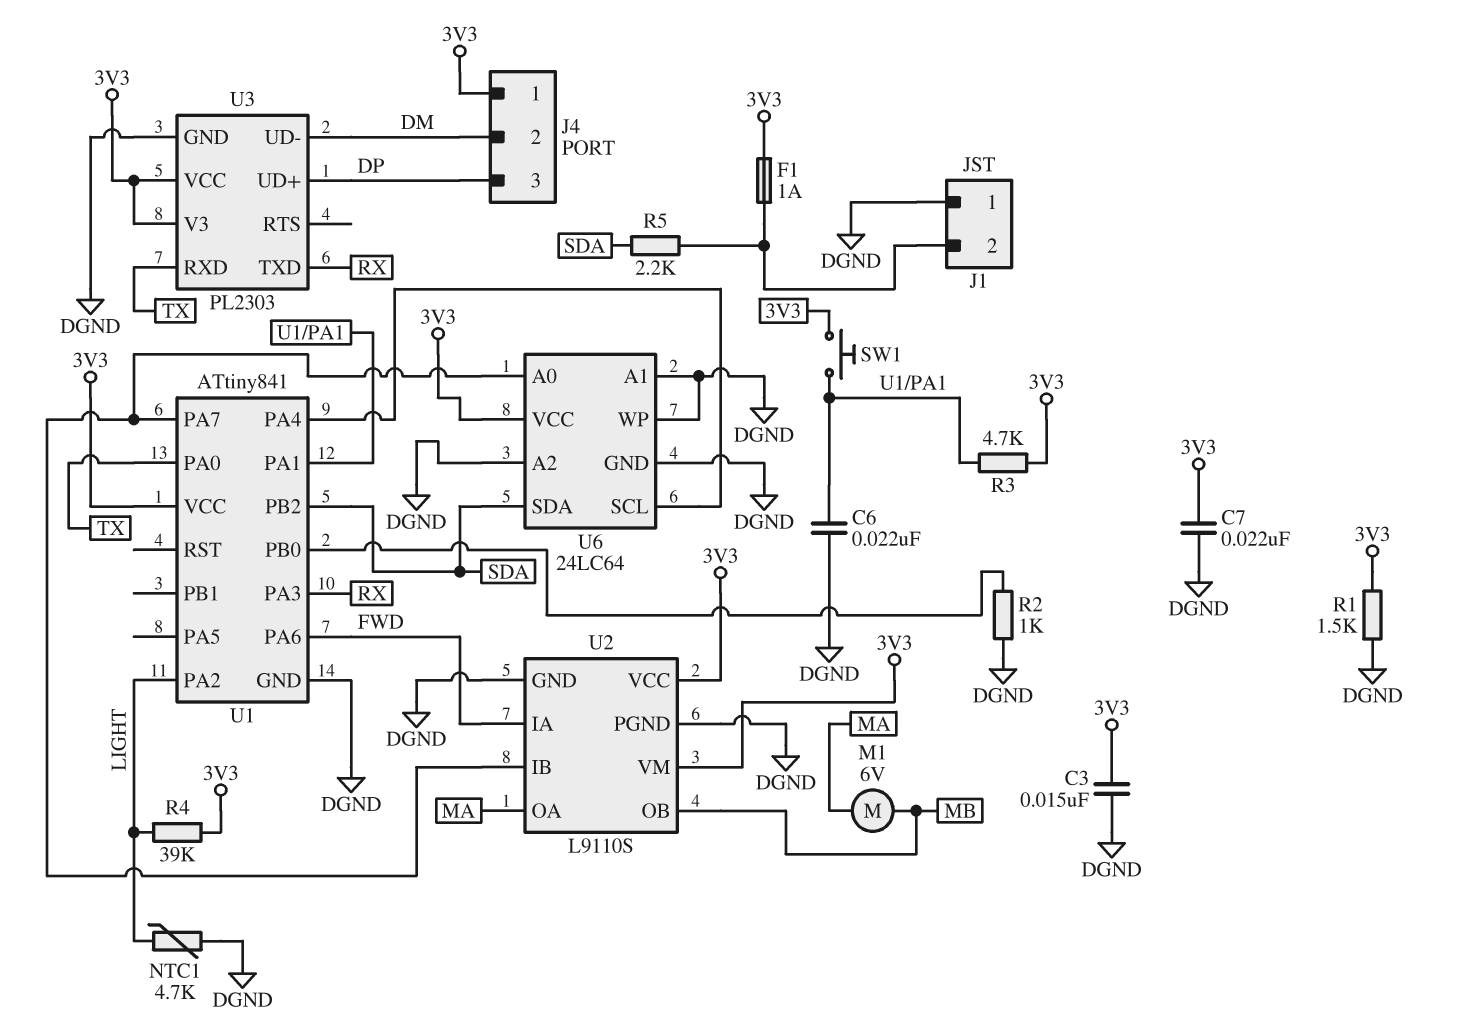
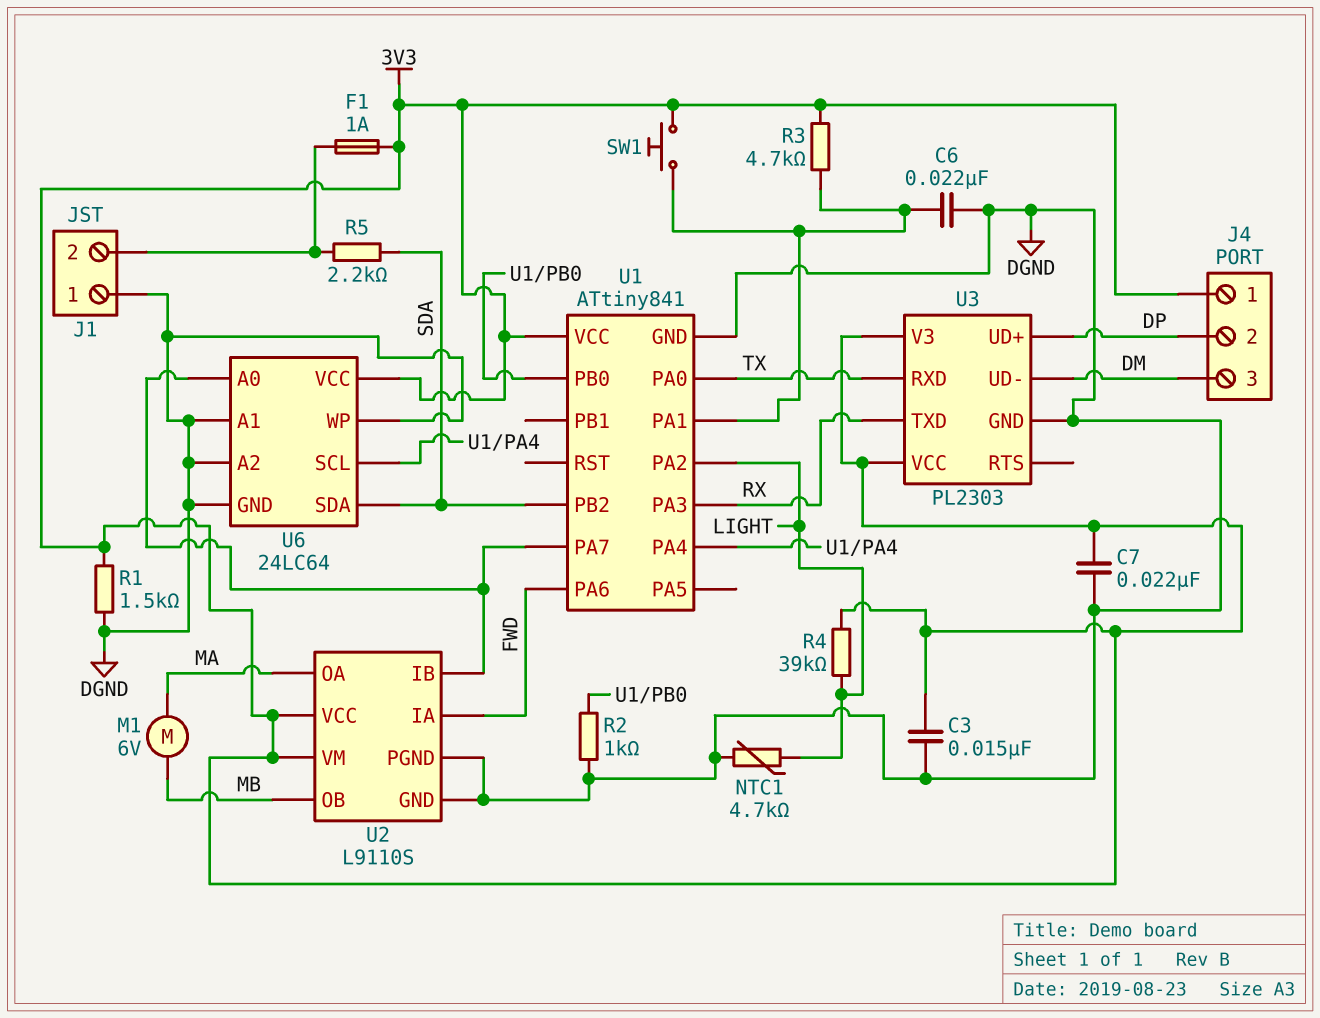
J4 pin 2: DM -> DP
J4 pin 3: DP -> DM

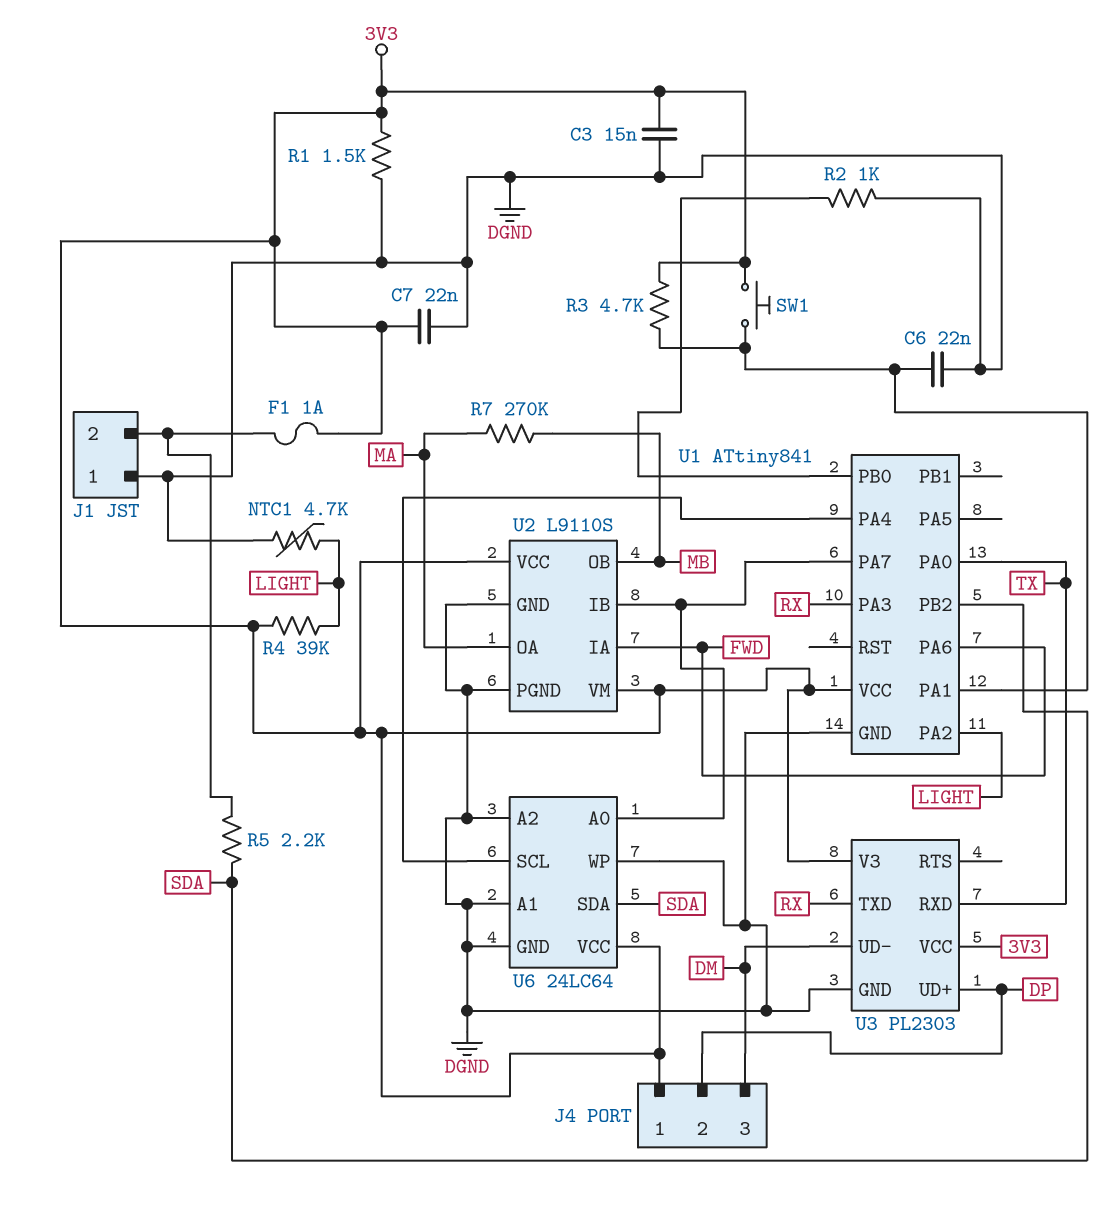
M1: motor 6V (MA, MB) -> none
R7: none -> 270k (MA, MB)

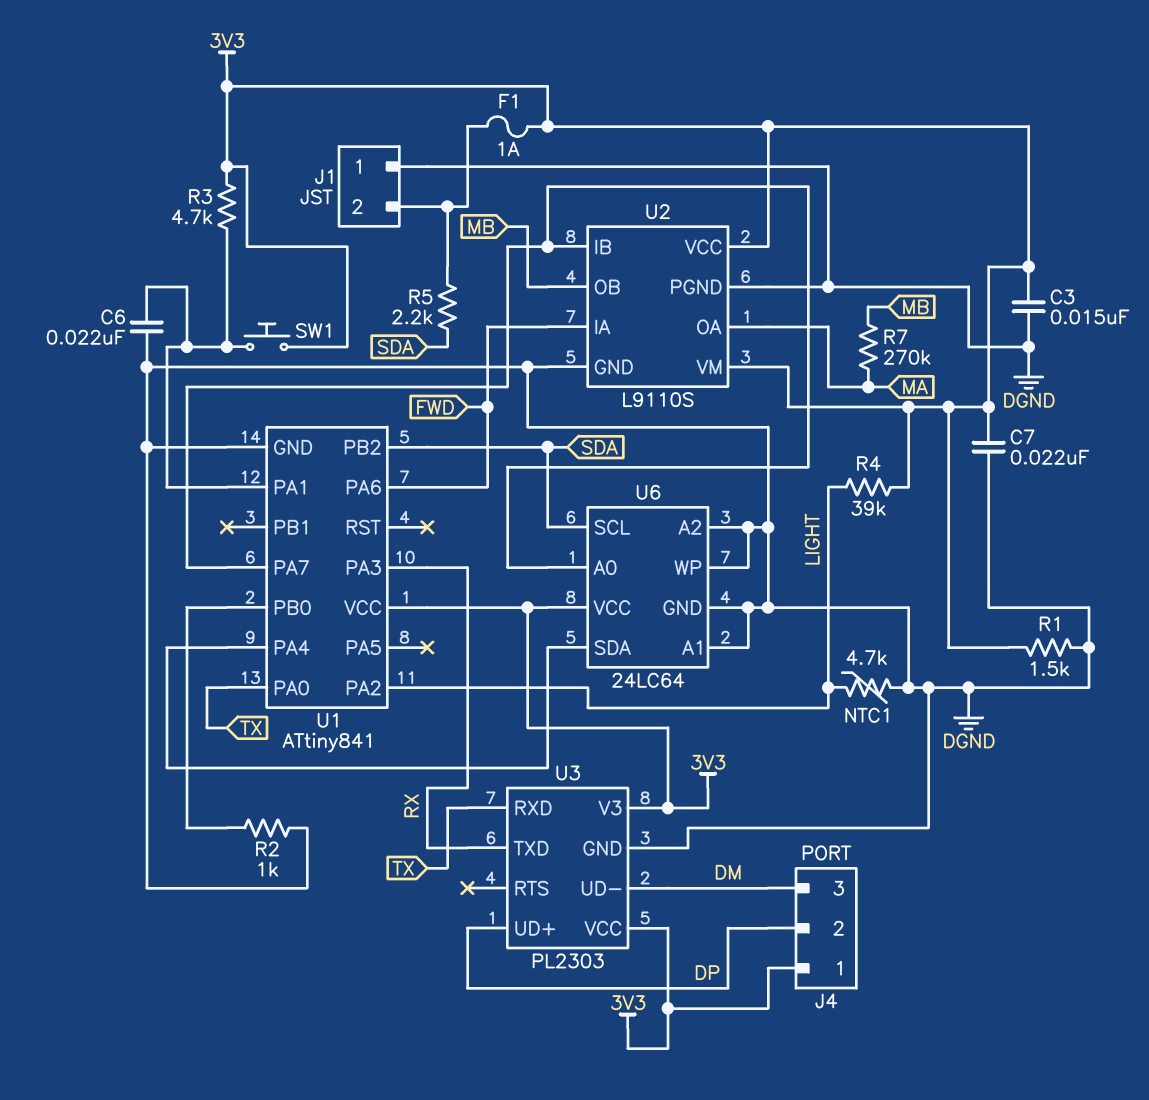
U6 pin SCL: U1/PA4 -> SDA
U6 pin SDA: SDA -> U1/PA4

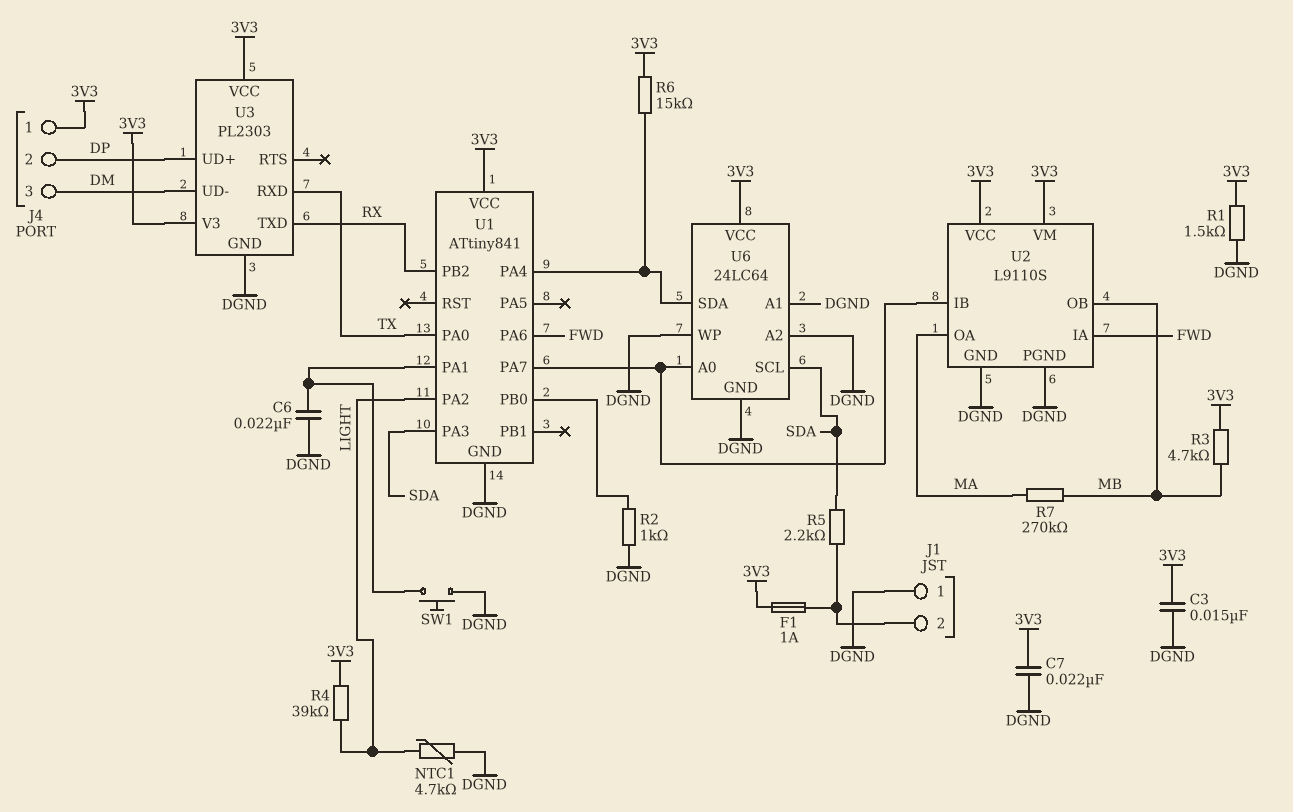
R3: 4.7k (3V3, U1/PA1) -> 4.7k (3V3, MB)
R6: none -> 15k (3V3, U1/PA4)
SW1: button (3V3, U1/PA1) -> button (DGND, U1/PA1)
U1 pin PA3: RX -> SDA
U1 pin PB2: SDA -> RX

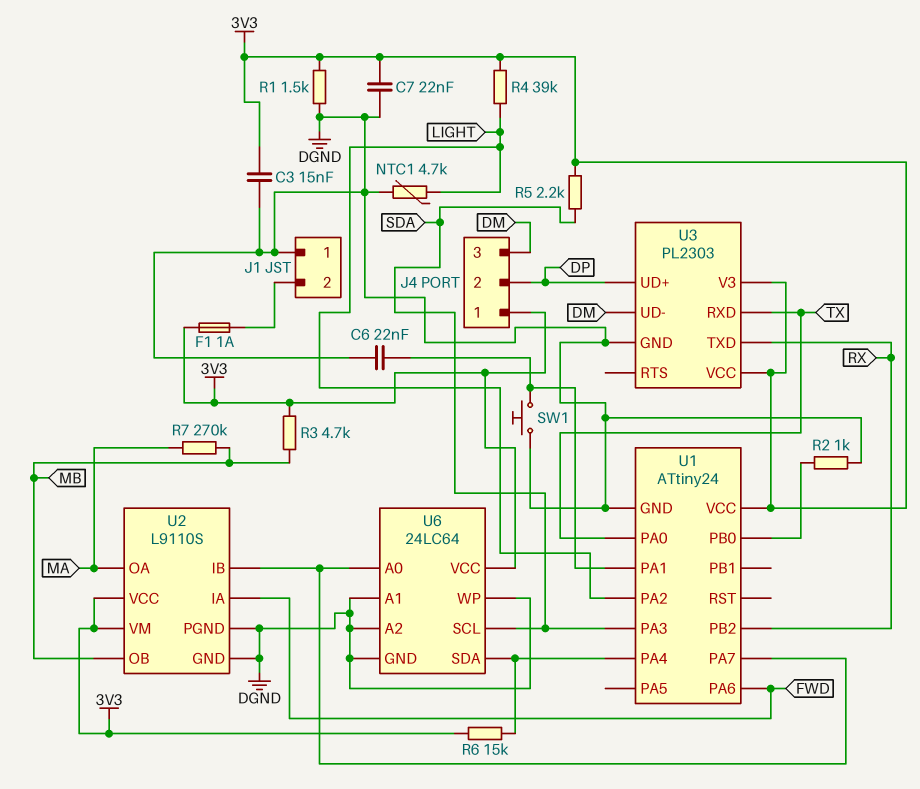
R5: 2.2k (J1/2, SDA) -> 2.2k (3V3, SDA)
U1: ATtiny841 -> ATtiny24

